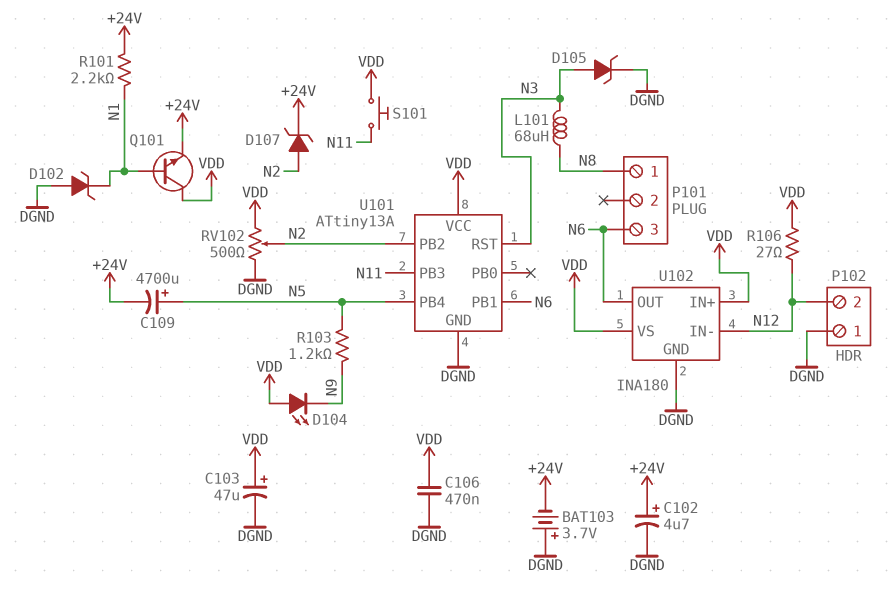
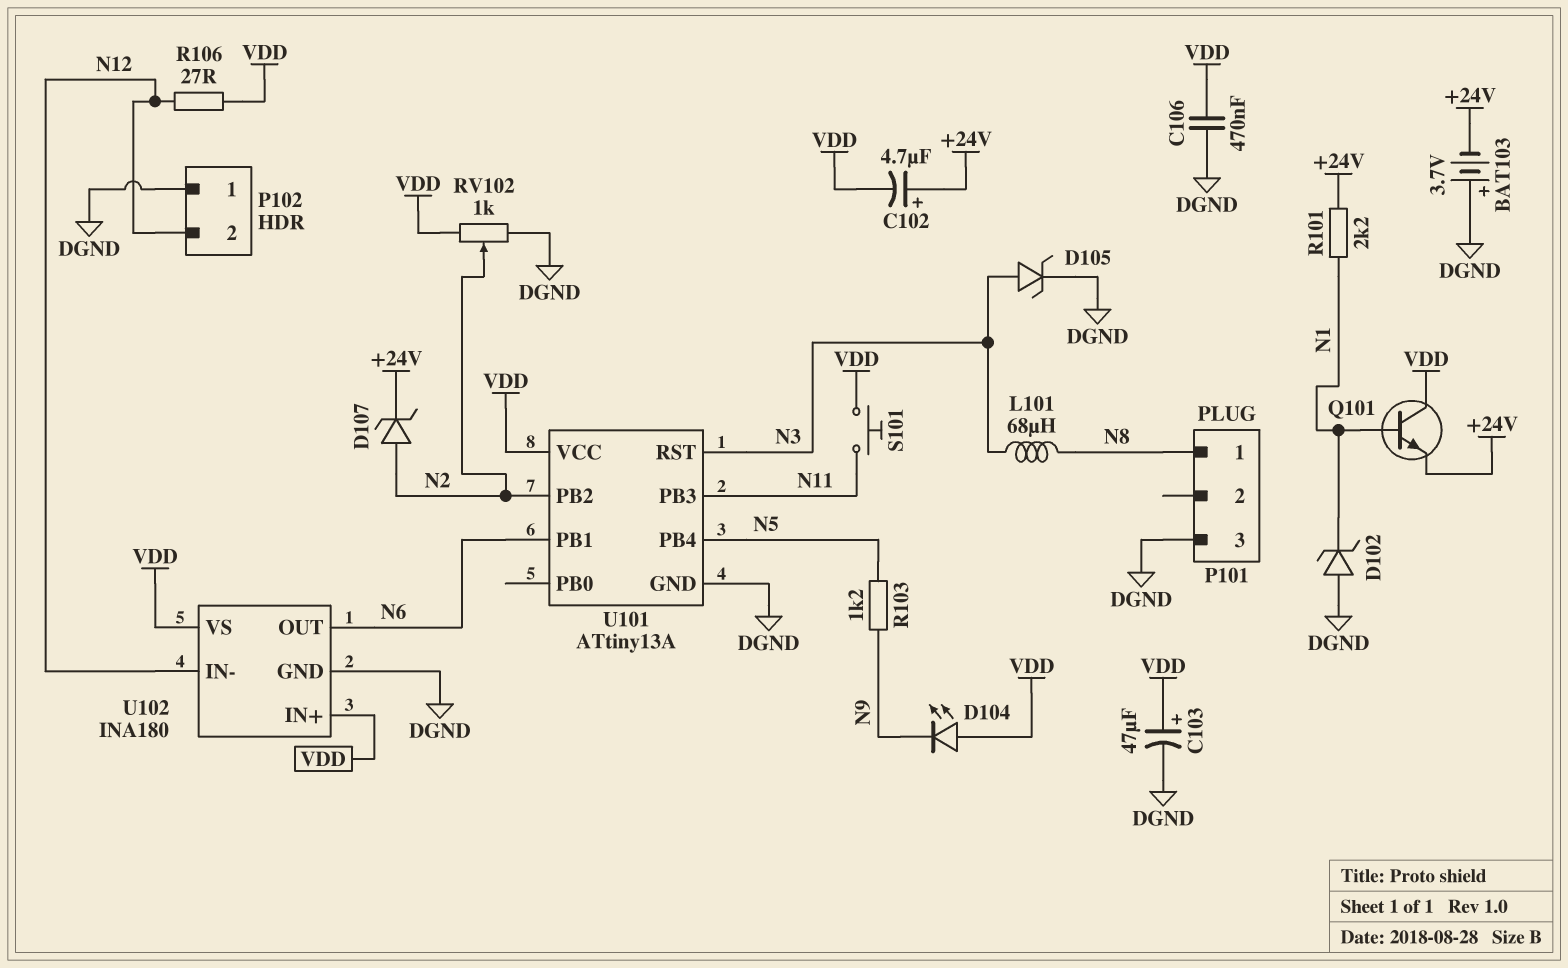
C102: 4.7uF (plus +24V, minus DGND) -> 4.7uF (plus +24V, minus VDD)
C109: 4700uF (plus N5, minus +24V) -> none
P101 pin 3: N6 -> DGND
RV102: 500 (DGND, VDD, wiper N2) -> 1k (DGND, VDD, wiper N2)

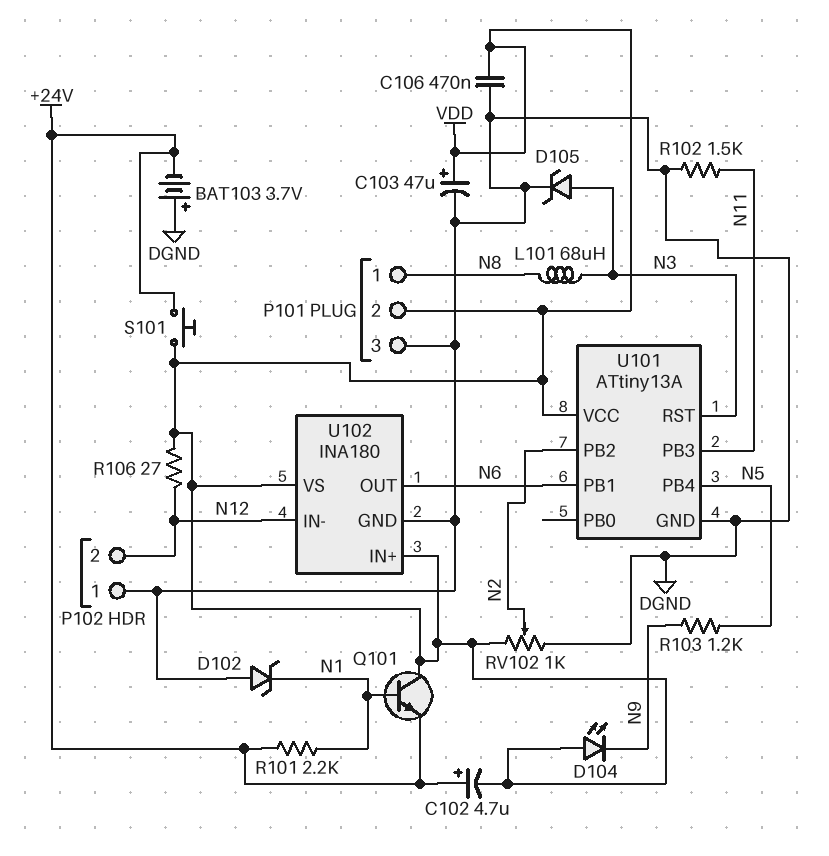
D107: zener (A N2, K +24V) -> none
P101 pin 2: none -> VDD
R102: none -> 1.5k (DGND, N11)
S101: button (N11, VDD) -> button (+24V, VDD)

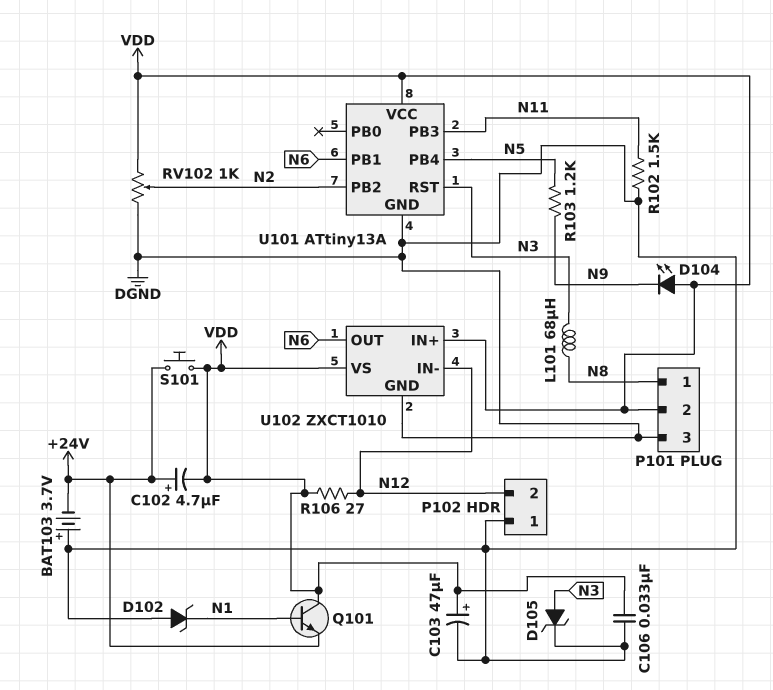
C106: 470nF (DGND, VDD) -> 33nF (DGND, VDD)
R101: 2.2k (+24V, N1) -> none
U102: INA180 -> ZXCT1010

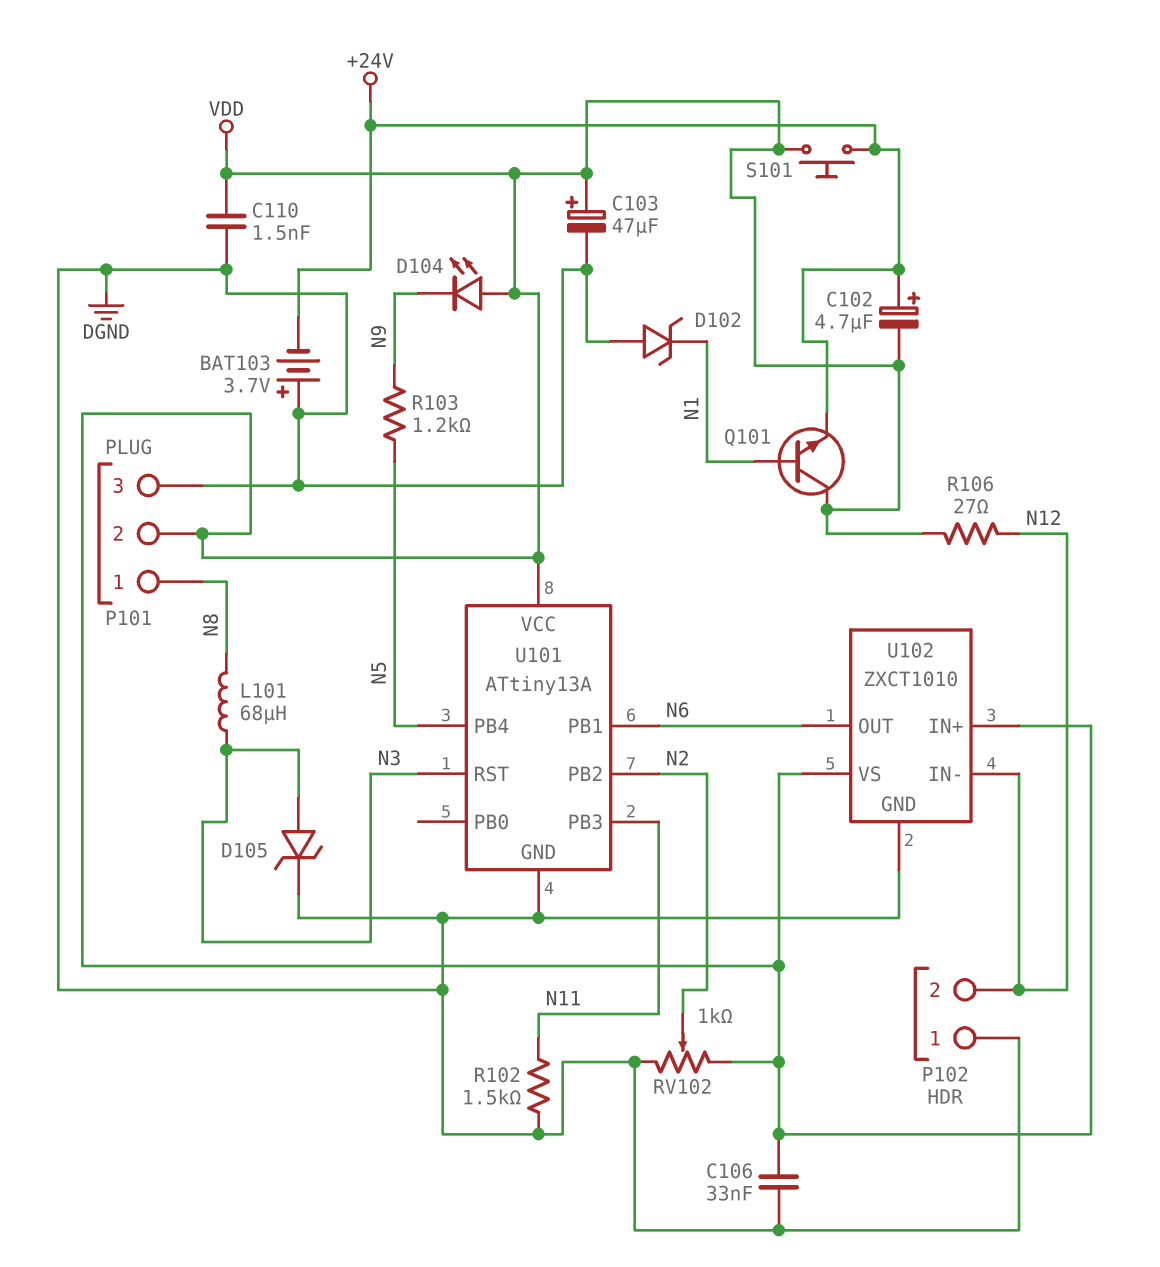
C110: none -> 1.5nF (DGND, VDD)

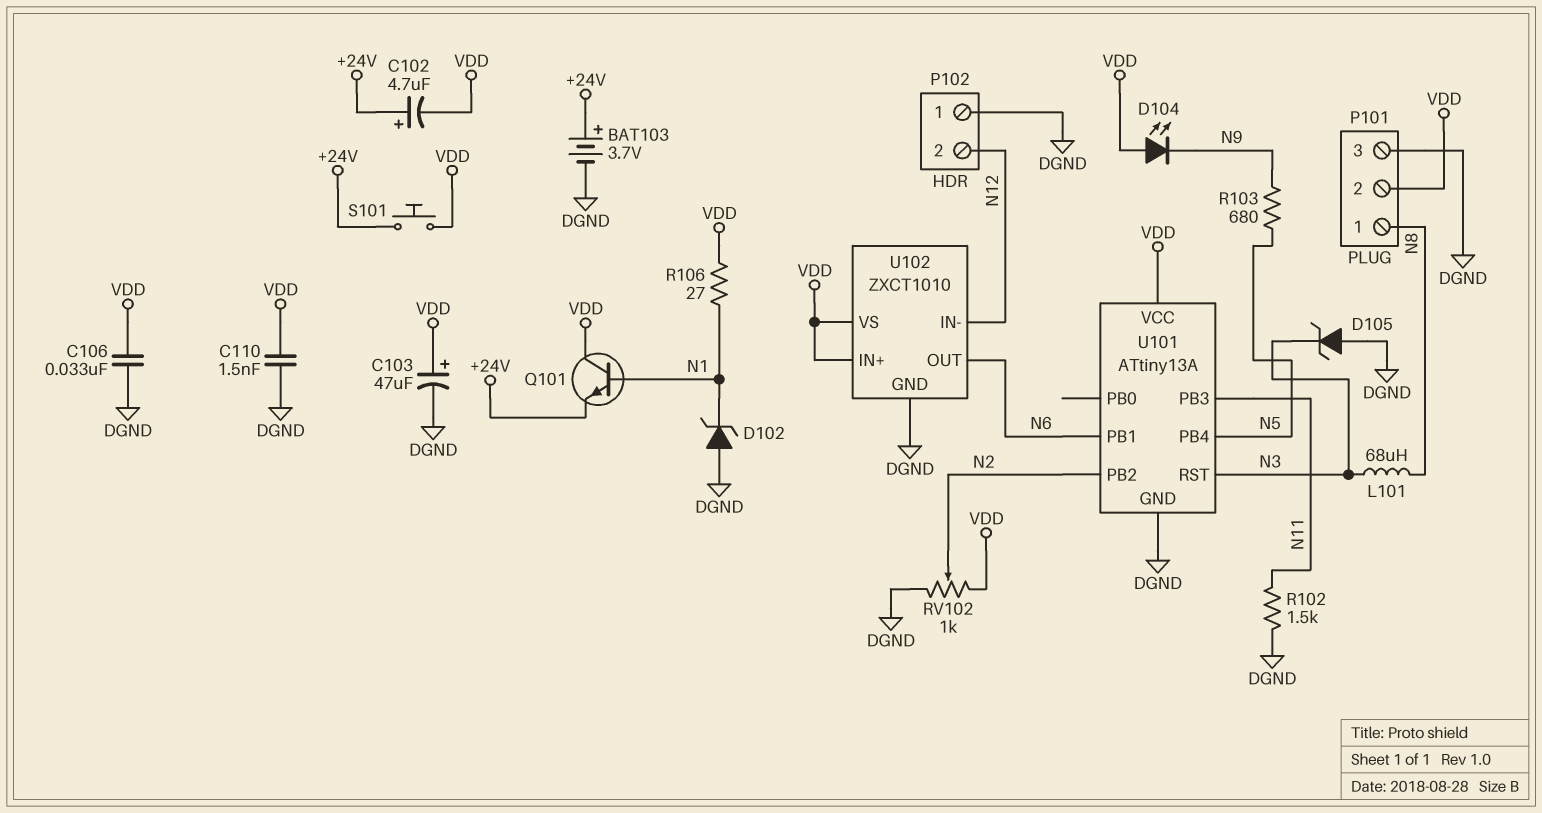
BAT103: 3.7V (plus DGND, minus +24V) -> 3.7V (plus +24V, minus DGND)
D105: zener (A N3, K DGND) -> zener (A DGND, K N3)
R103: 1.2k (N5, N9) -> 680 (N5, N9)
R106: 27 (N12, VDD) -> 27 (N1, VDD)

